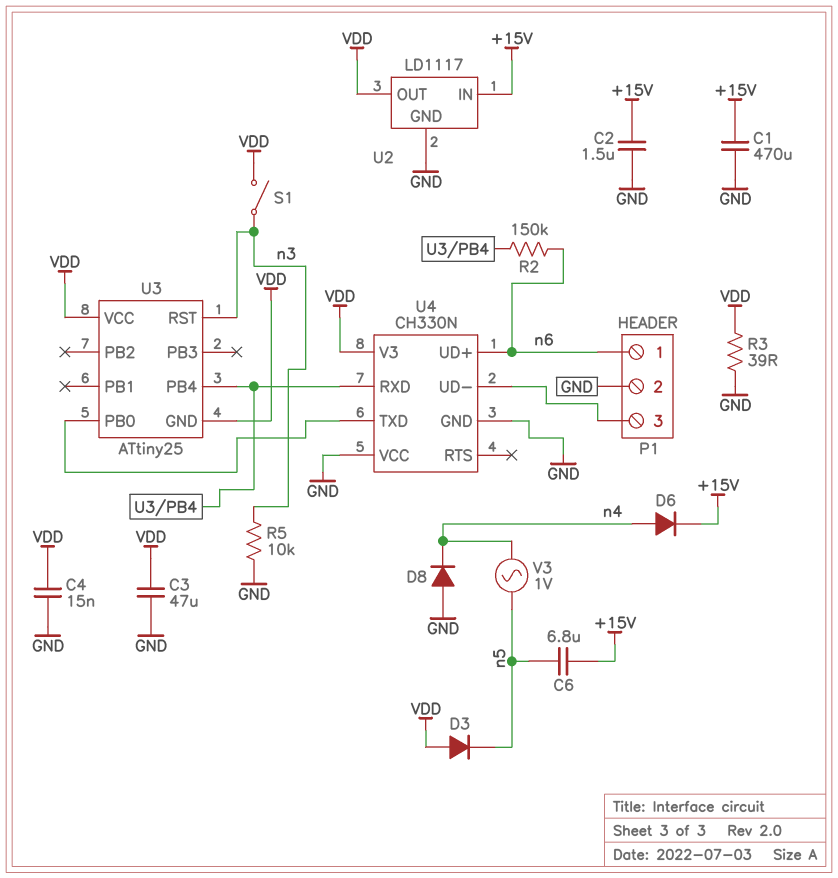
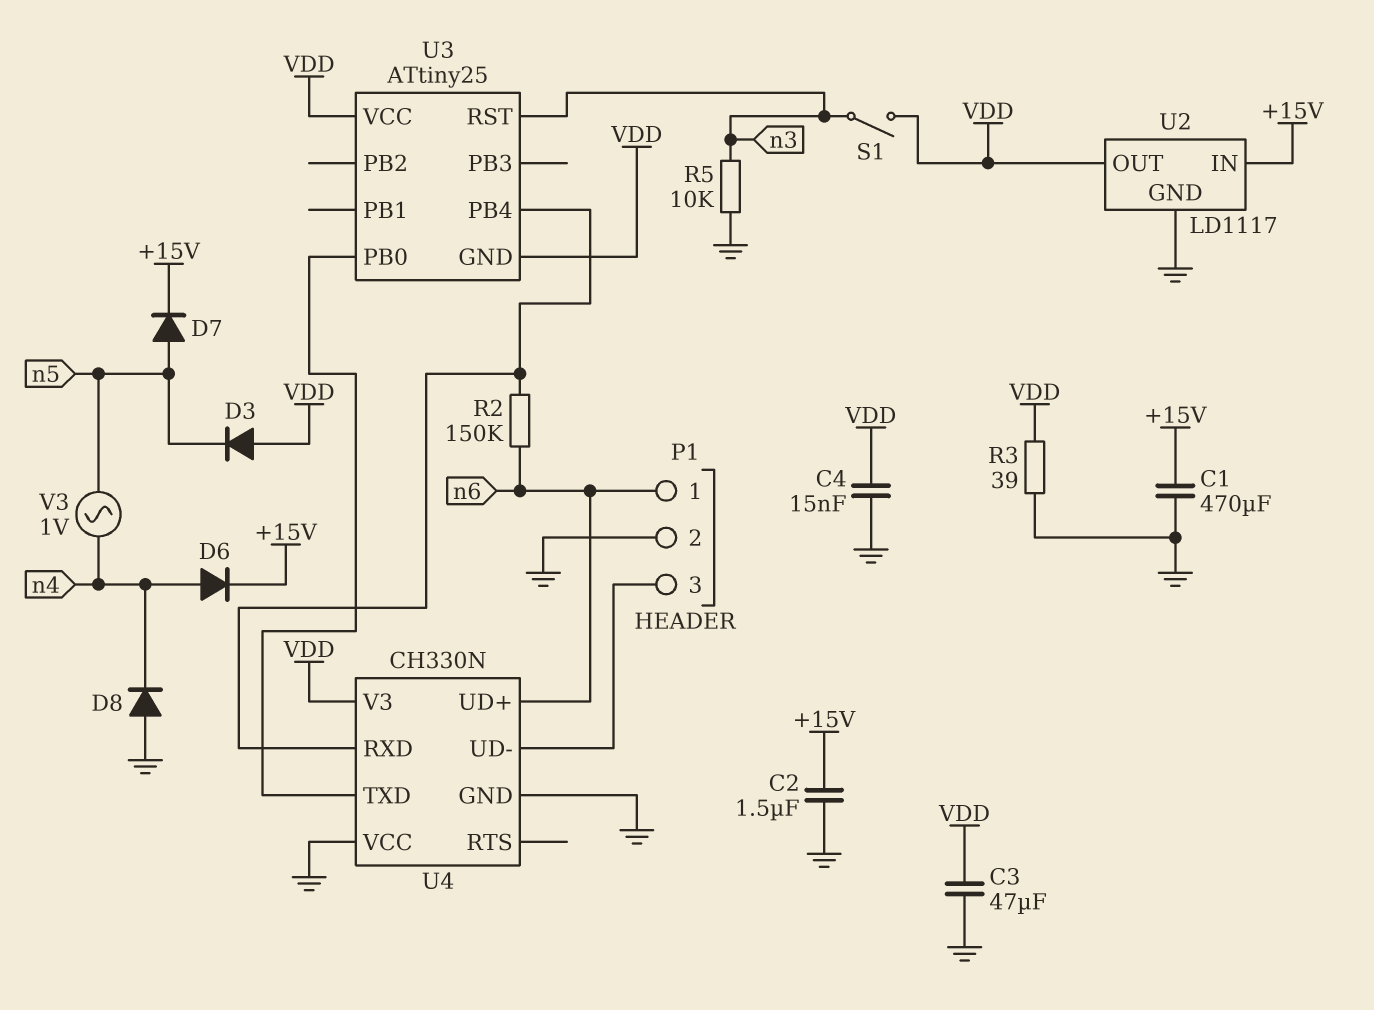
C6: 6.8uF (+15V, n5) -> none
D7: none -> diode (A n5, K +15V)

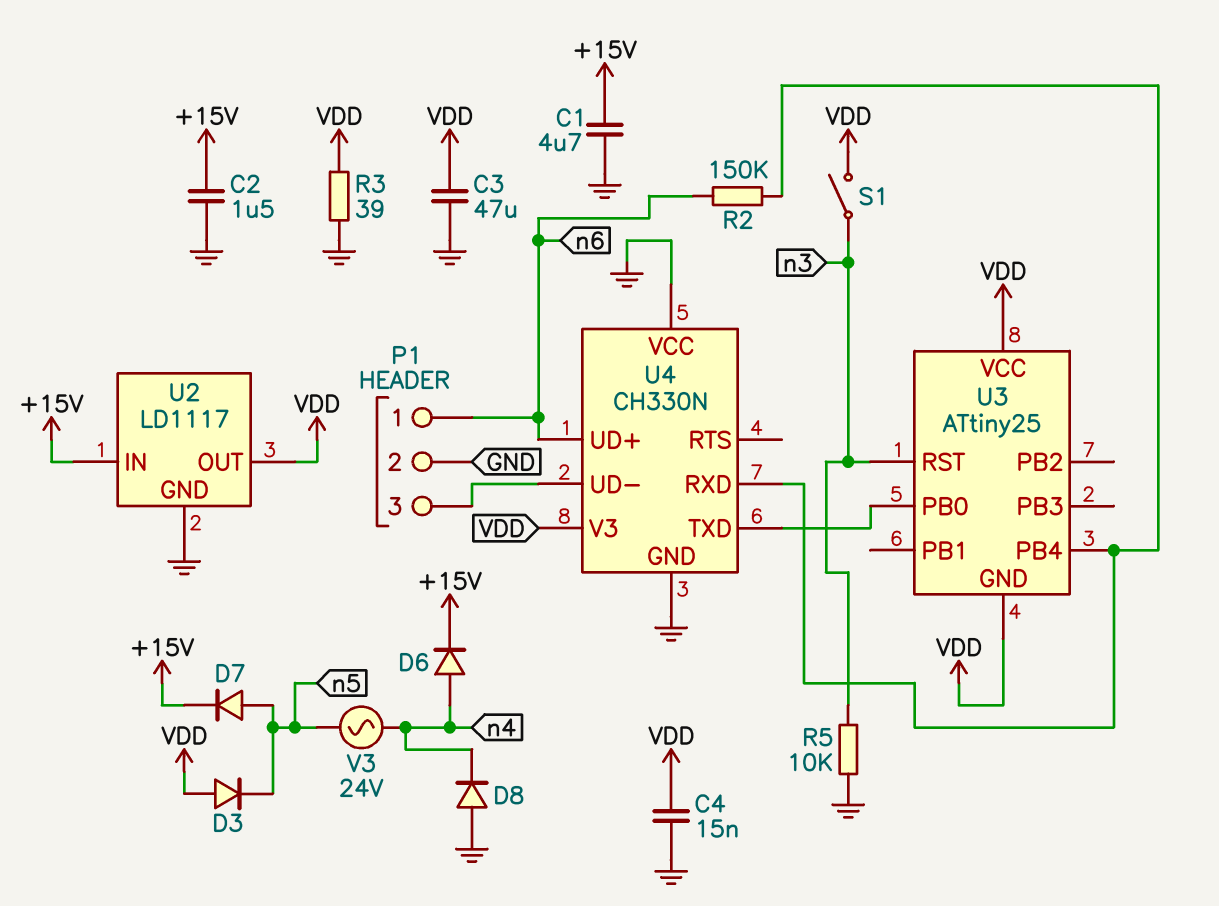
C1: 470uF (+15V, GND) -> 4.7uF (+15V, GND)
V3: AC 1V (n4, n5) -> AC 24V (n4, n5)

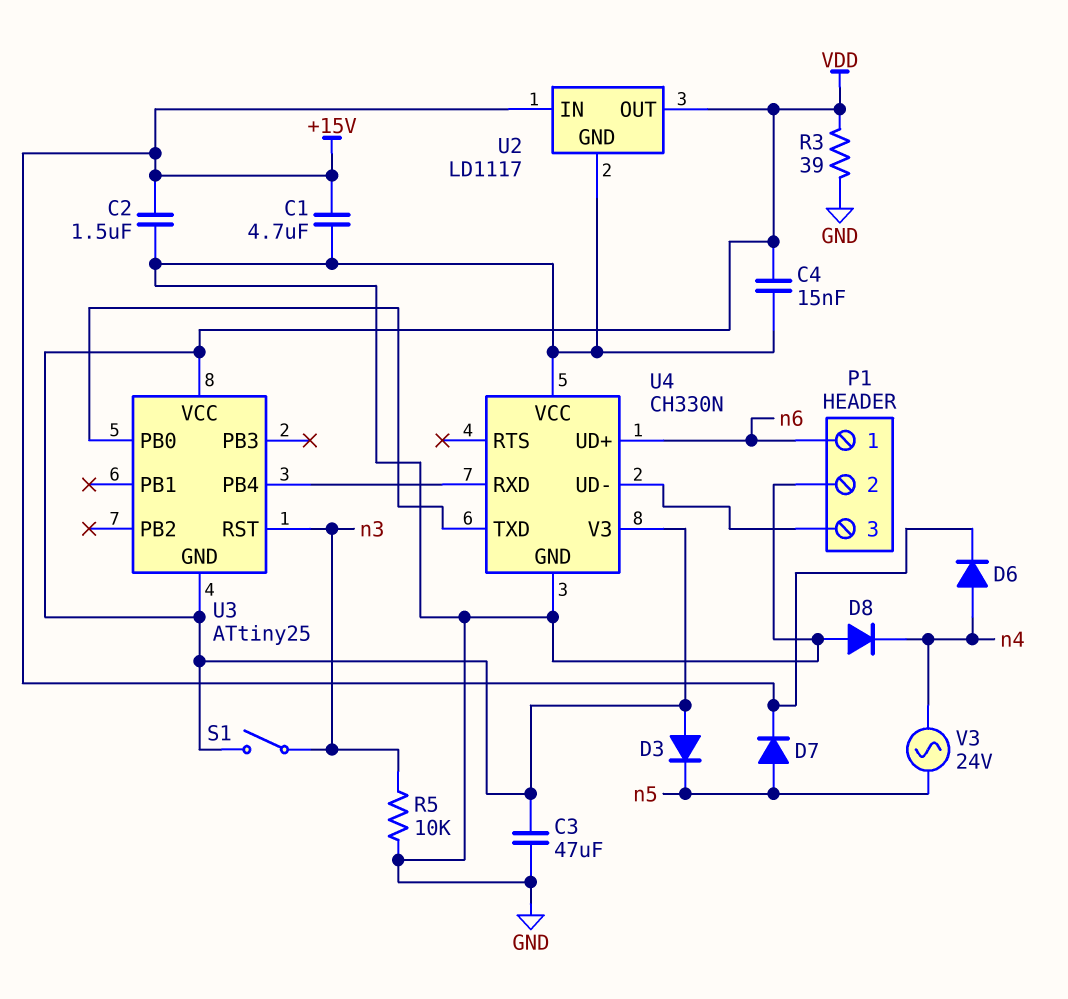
R2: 150k (U3/PB4, n6) -> none

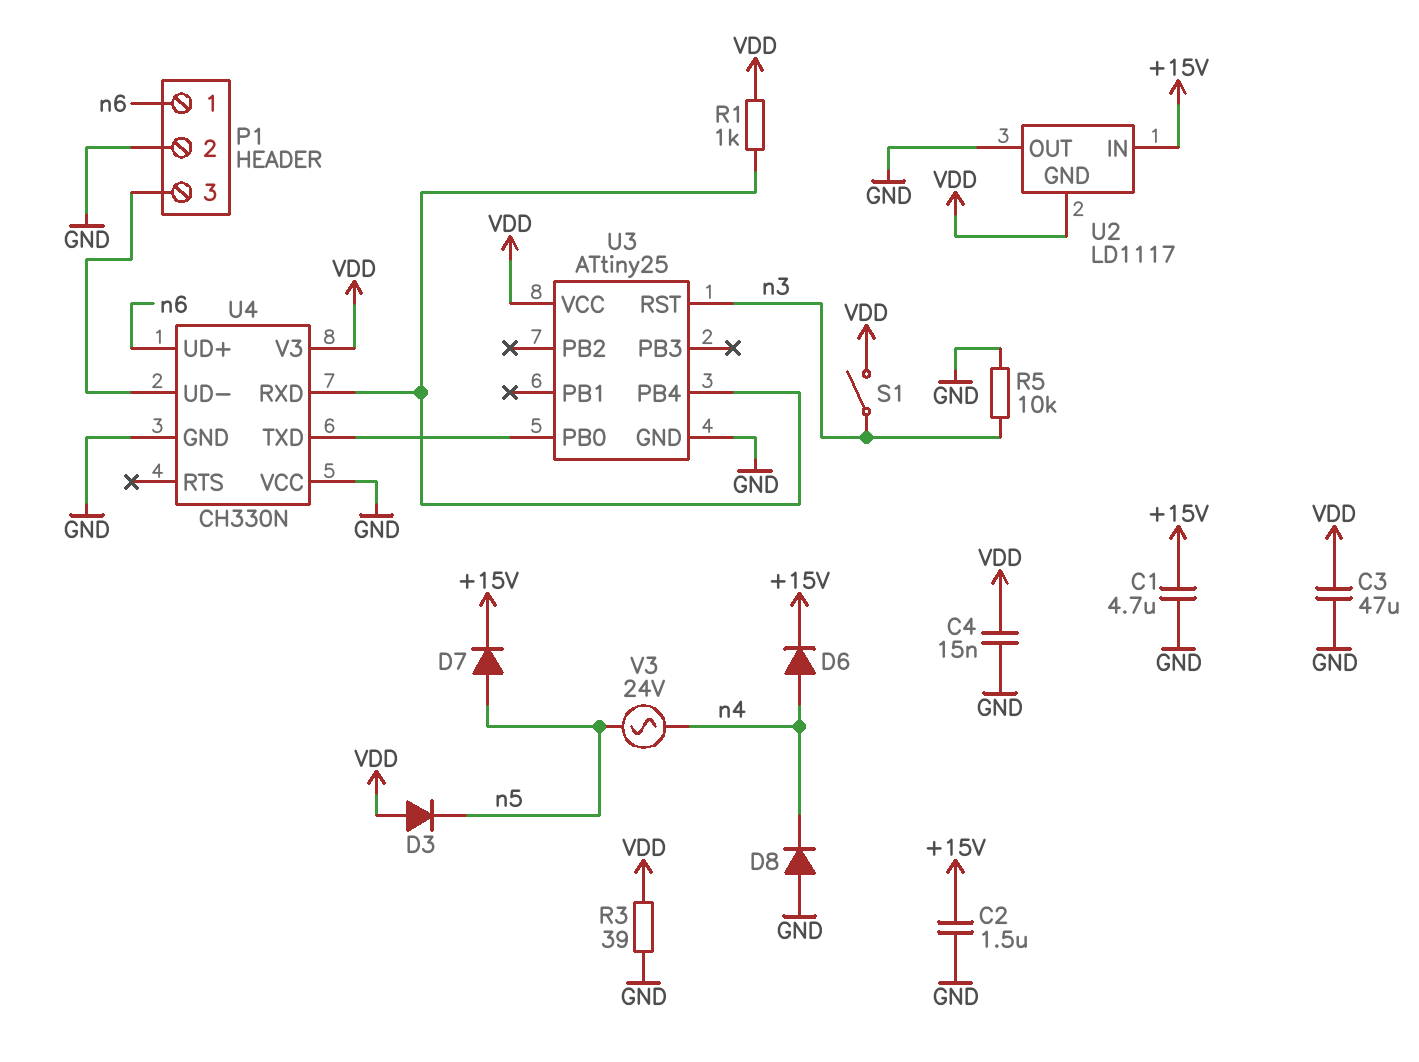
R1: none -> 1k (U3/PB4, VDD)
U2 pin GND: GND -> VDD
U2 pin OUT: VDD -> GND
U3 pin GND: VDD -> GND

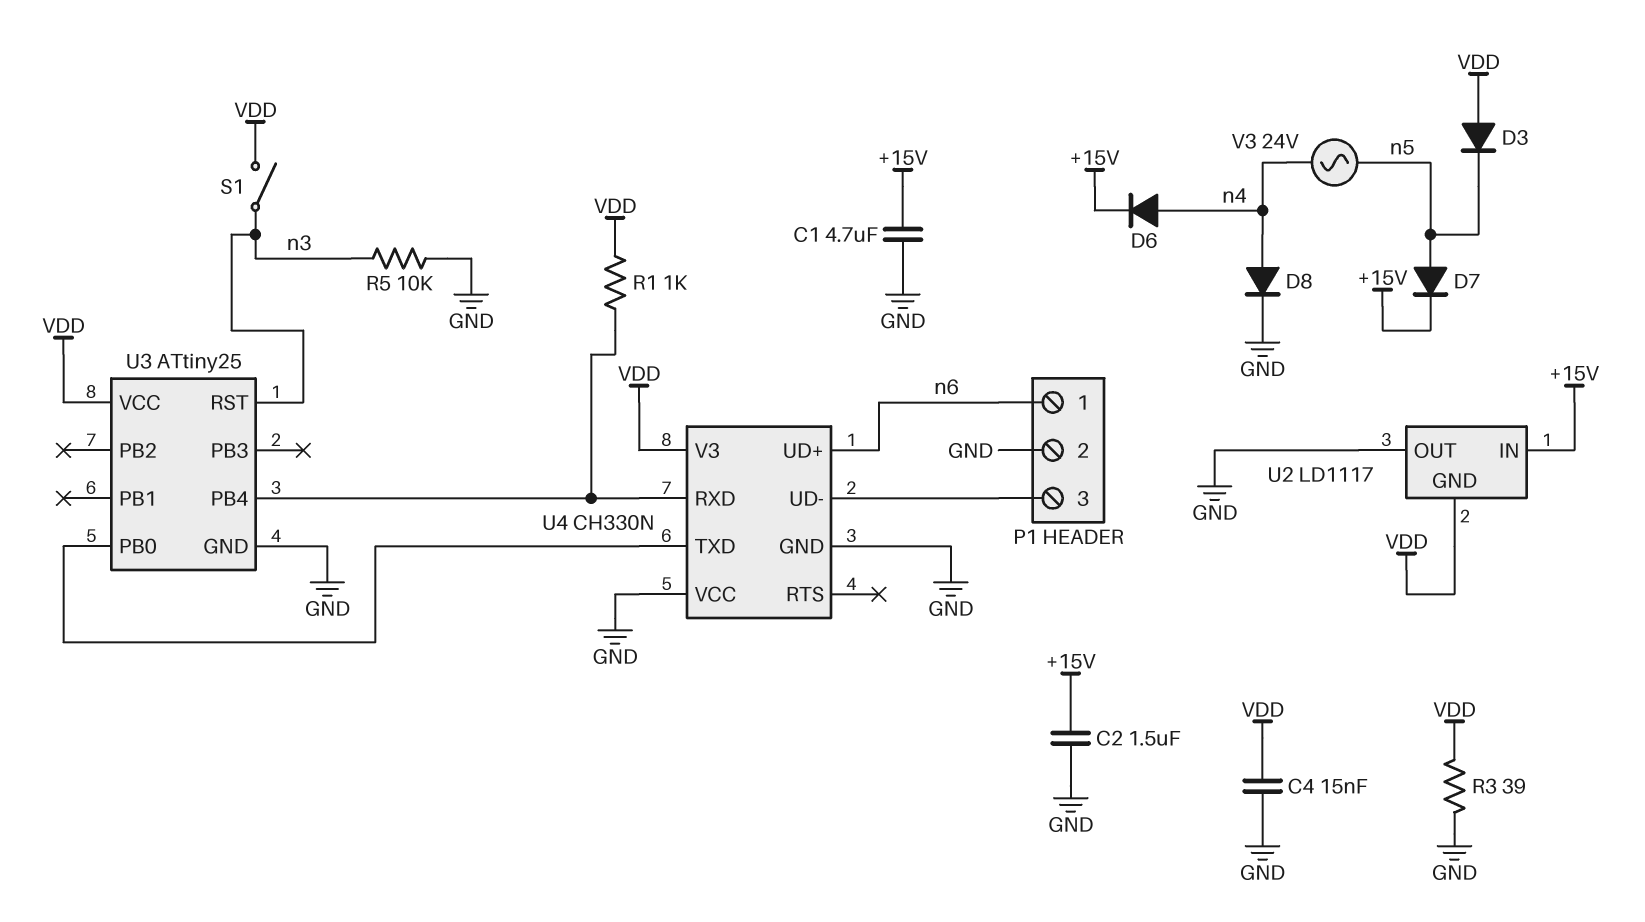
C3: 47uF (GND, VDD) -> none
D8: diode (A GND, K n4) -> diode (A n4, K GND)

